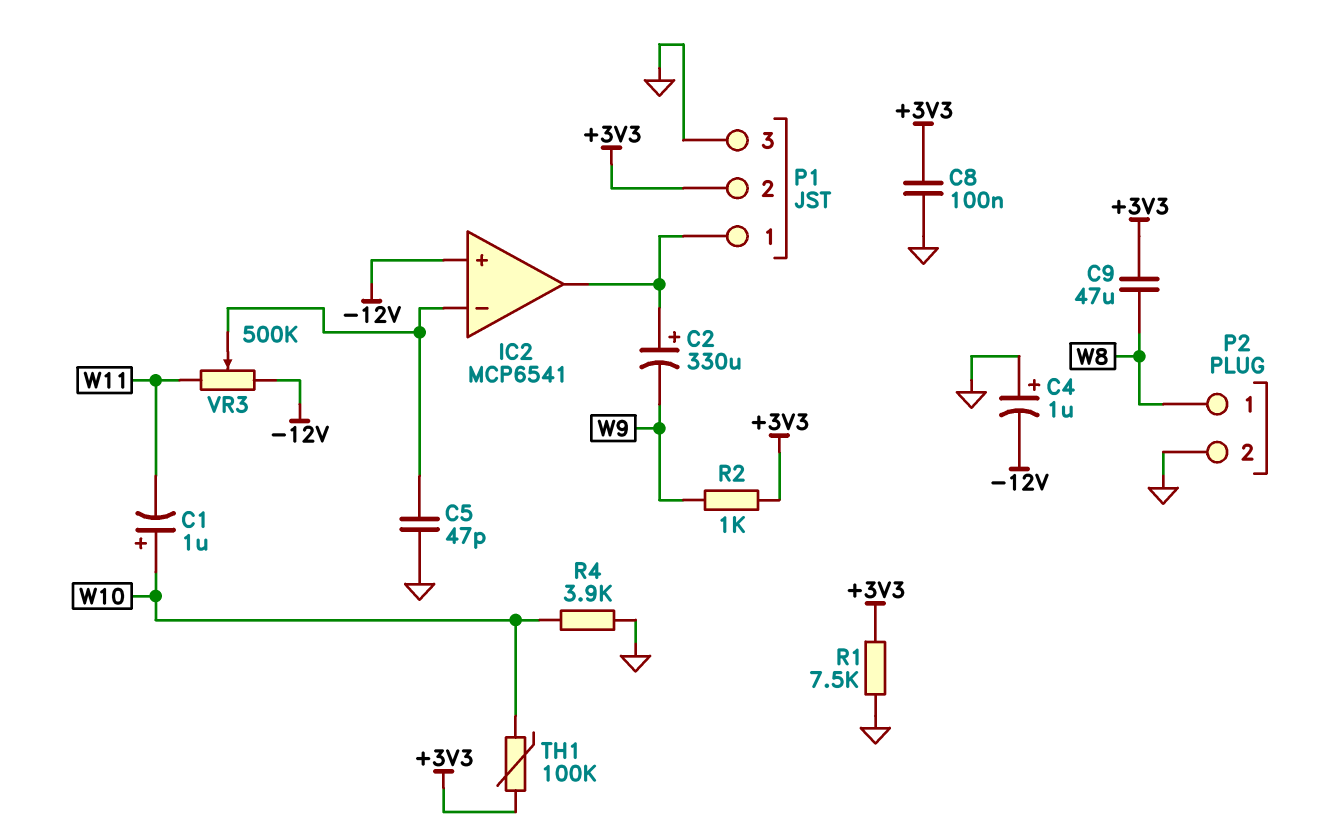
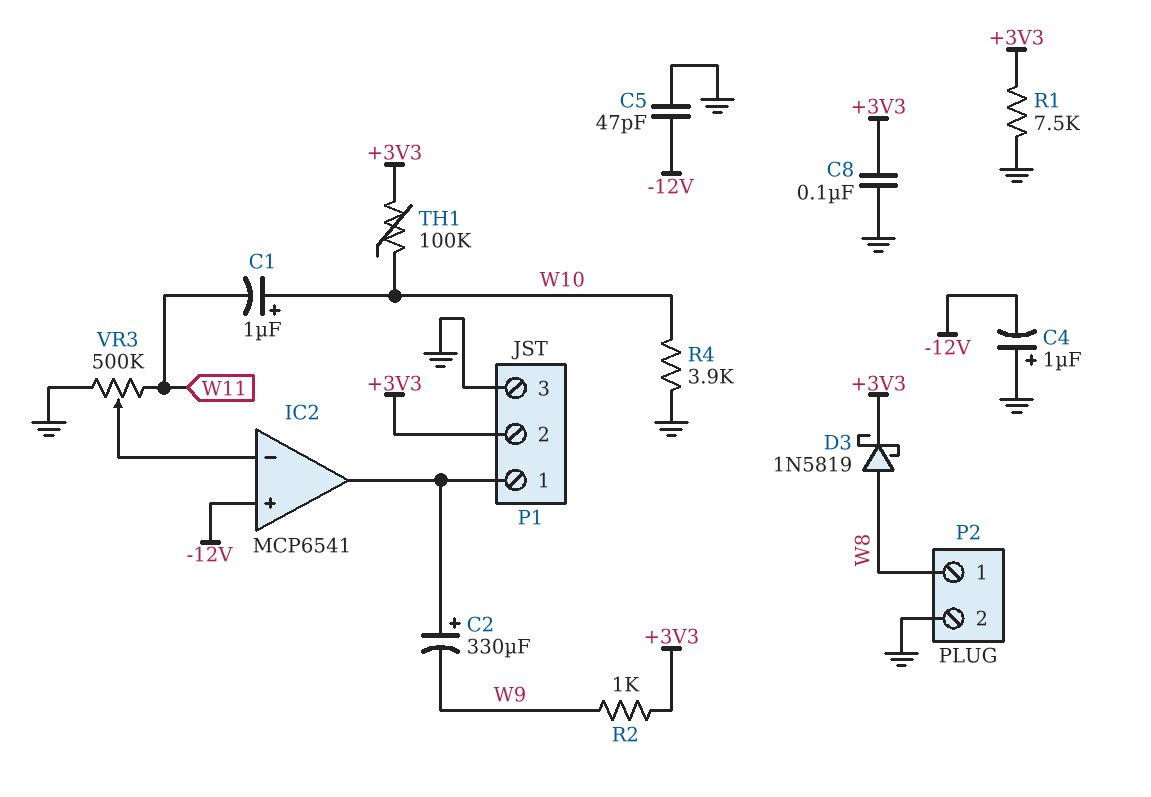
C5: 47pF (GND, IC2/in-) -> 47pF (-12V, GND)
C9: 47uF (+3V3, W8) -> none
D3: none -> schottky 1N5819 (A W8, K +3V3)
VR3: 500k (-12V, W11, wiper IC2/in-) -> 500k (GND, W11, wiper IC2/in-)

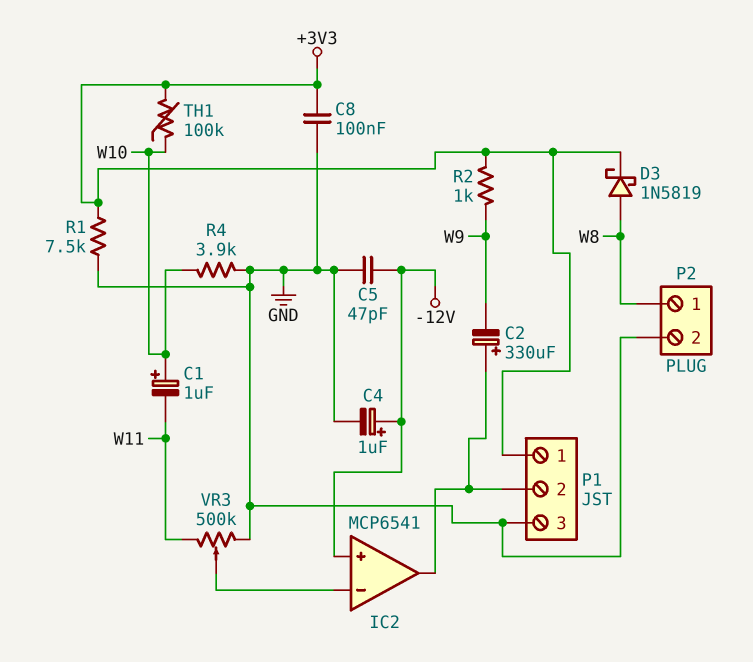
C4: 1uF (plus GND, minus -12V) -> 1uF (plus -12V, minus GND)
P1 pin 1: IC2/out -> +3V3
P1 pin 2: +3V3 -> IC2/out

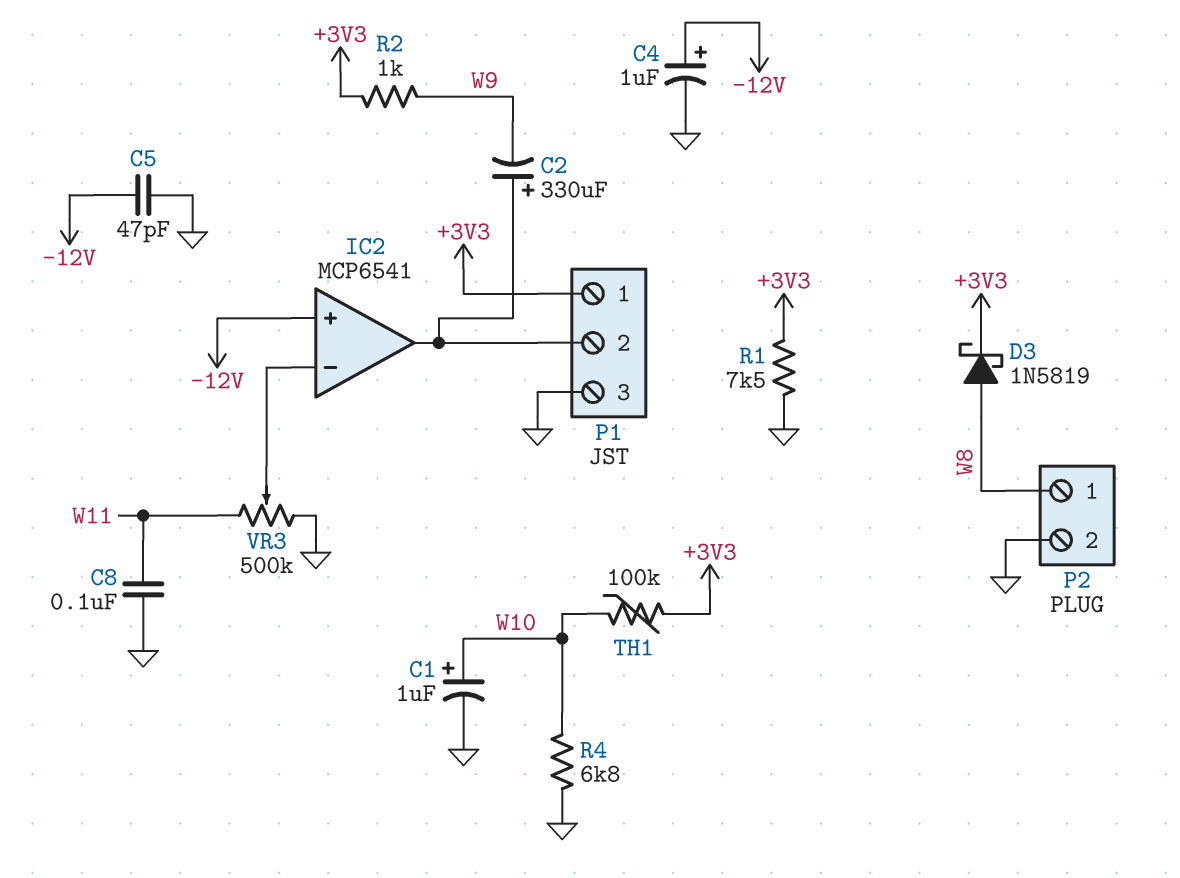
C1: 1uF (plus W10, minus W11) -> 1uF (plus W10, minus GND)
C8: 100nF (+3V3, GND) -> 100nF (GND, W11)
R4: 3.9k (GND, W10) -> 6.8k (GND, W10)

